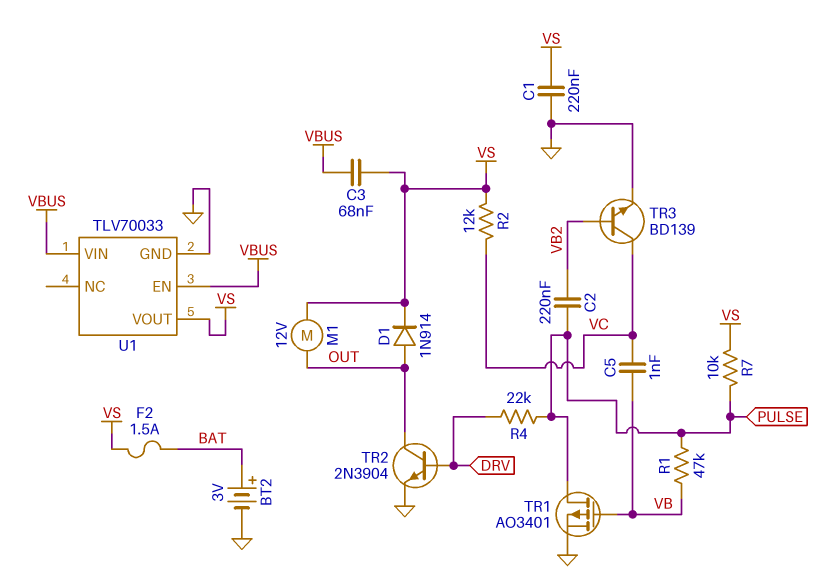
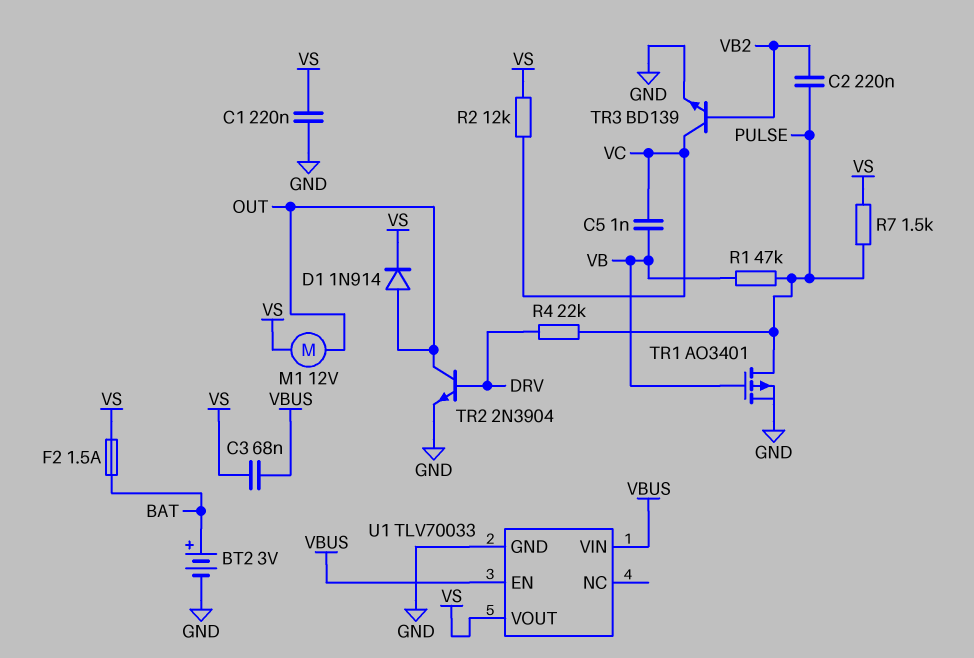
R7: 10k (PULSE, VS) -> 1.5k (PULSE, VS)

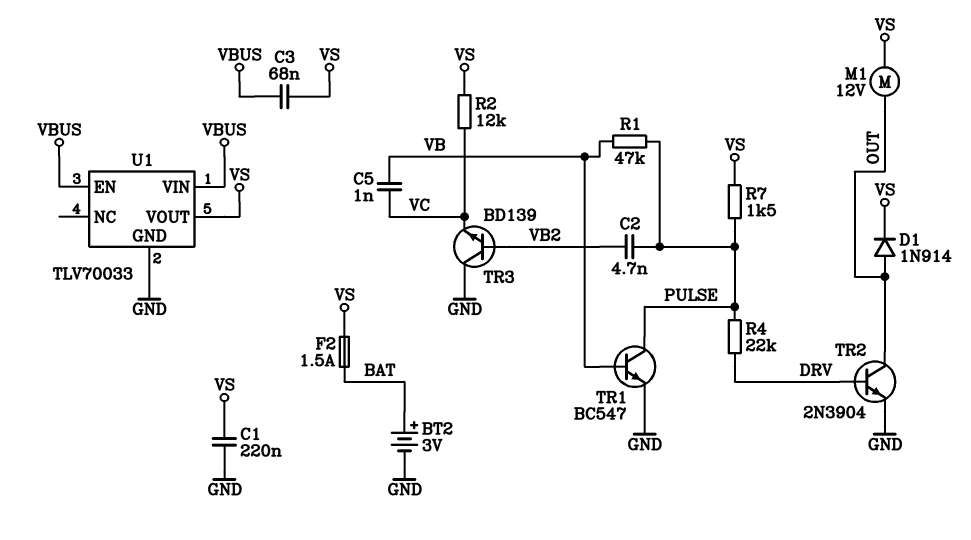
C2: 220nF (PULSE, VB2) -> 4.7nF (PULSE, VB2)
TR1: PMOS AO3401 (G VB, D PULSE, S GND) -> NPN BC547 (B VB, C PULSE, E GND)
TR3: NPN BD139 (B VB2, C VC, E GND) -> NPN BD139 (B VB2, C GND, E VC)

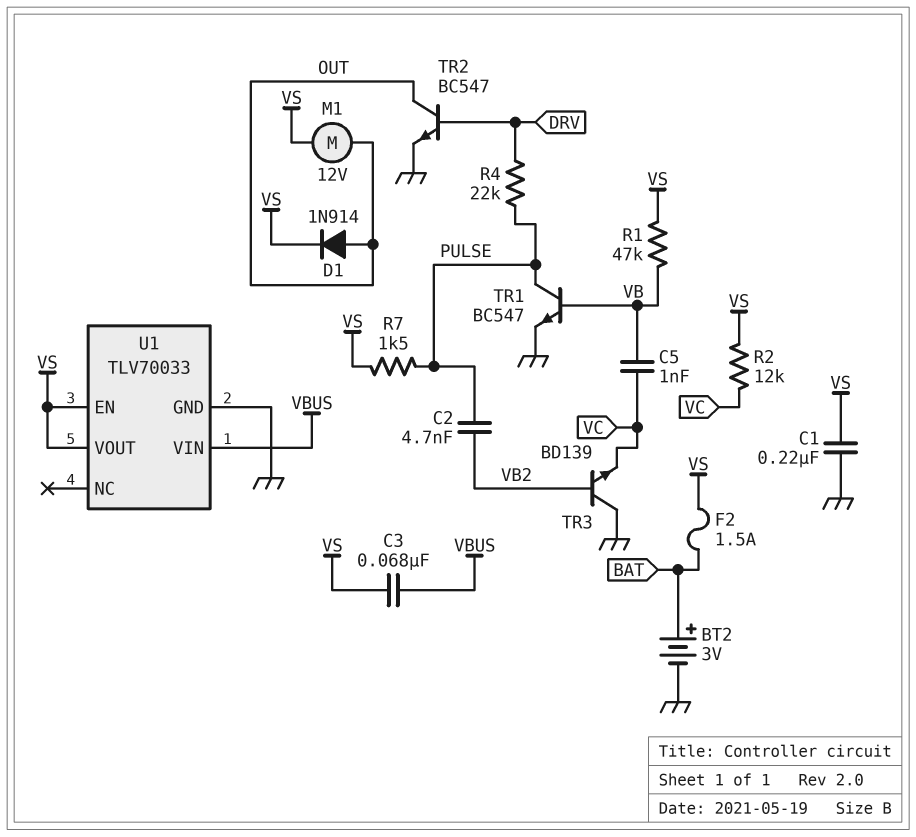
R1: 47k (PULSE, VB) -> 47k (VB, VS)
TR2: NPN 2N3904 (B DRV, C OUT, E GND) -> NPN BC547 (B DRV, C OUT, E GND)
U1 pin EN: VBUS -> VS

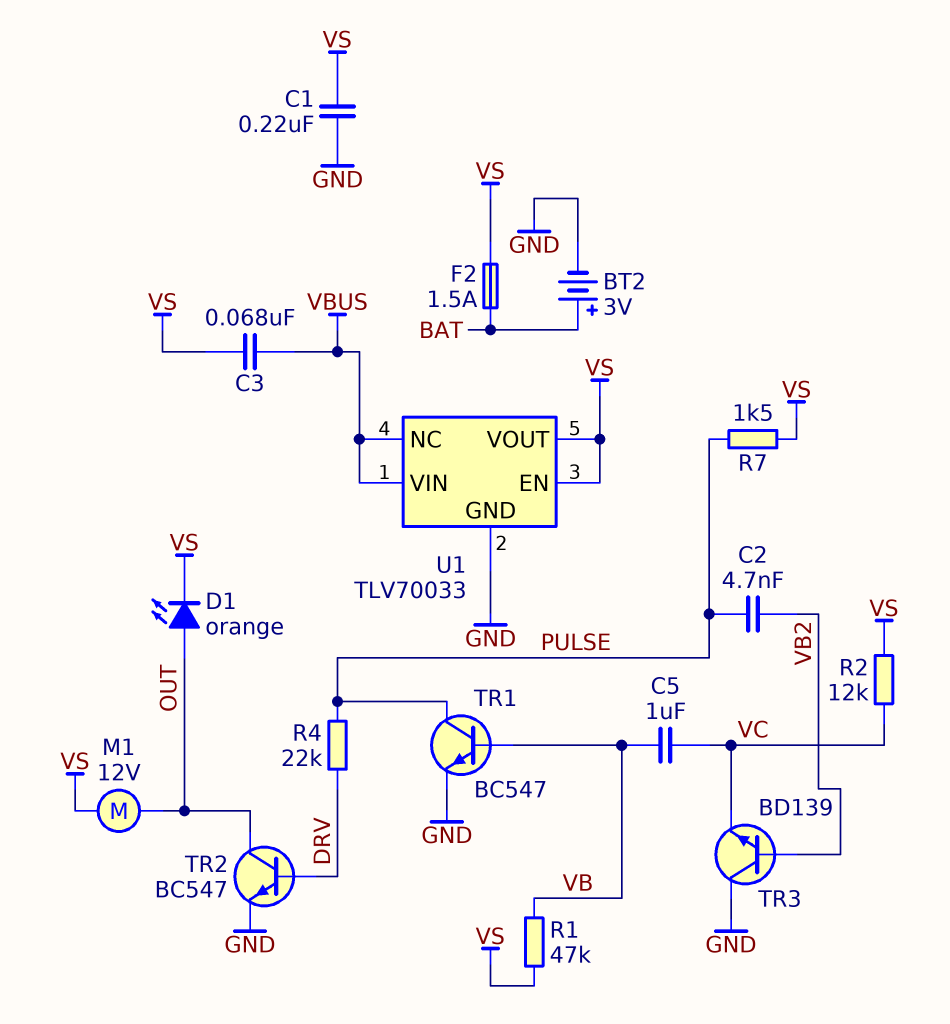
C5: 1nF (VB, VC) -> 1uF (VB, VC)
D1: diode 1N914 (A OUT, K VS) -> LED orange (A OUT, K VS)
U1 pin NC: none -> VBUS

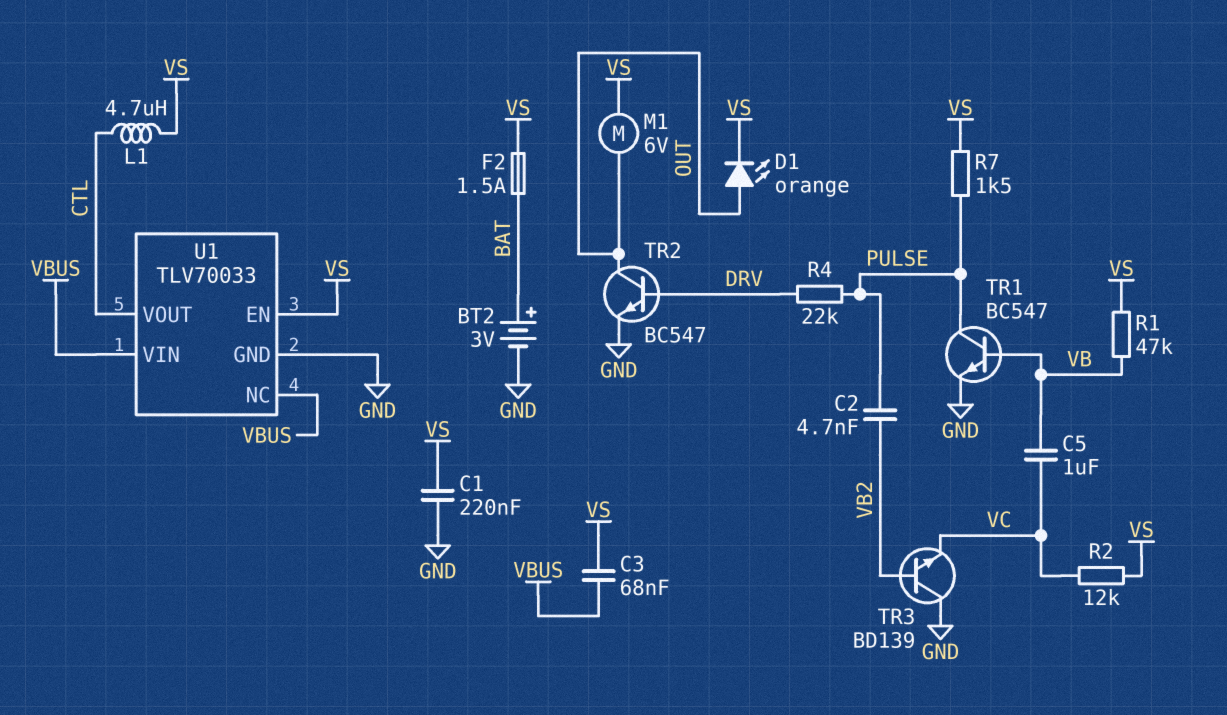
L1: none -> 4.7uH (CTL, VS)
M1: motor 12V (OUT, VS) -> motor 6V (OUT, VS)
U1 pin VOUT: VS -> CTL

